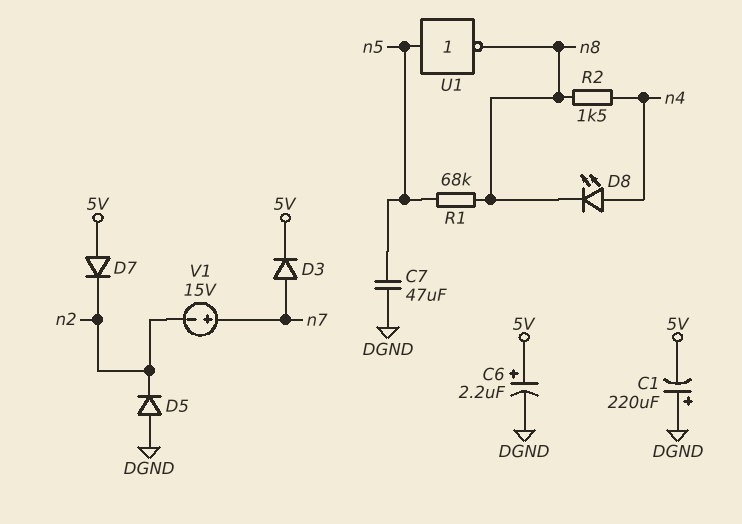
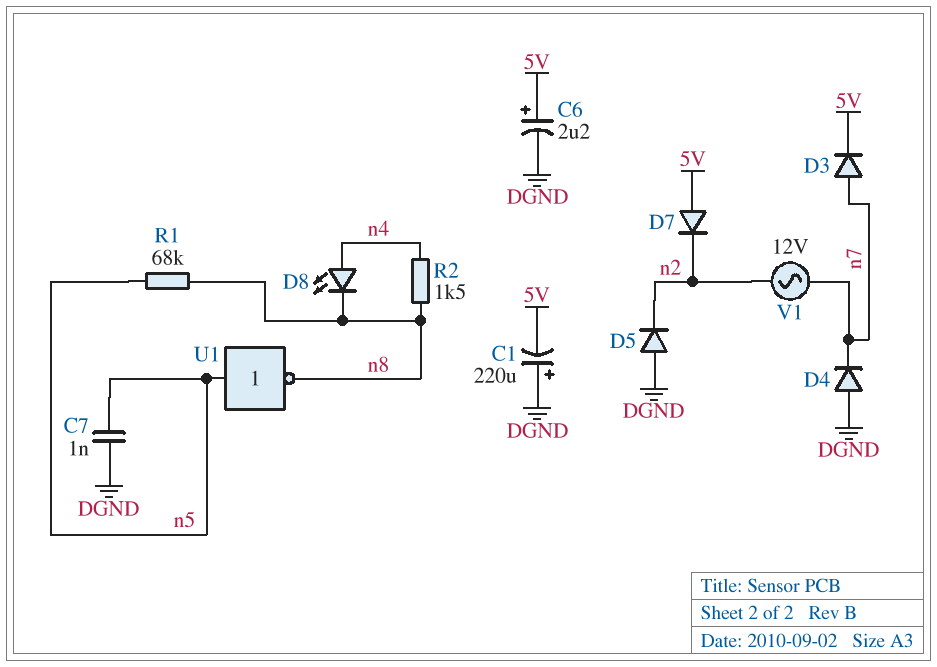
C7: 47uF (DGND, n5) -> 1nF (DGND, n5)
D4: none -> diode (A DGND, K n7)
V1: 15V (plus n7, minus n2) -> AC 12V (n2, n7)

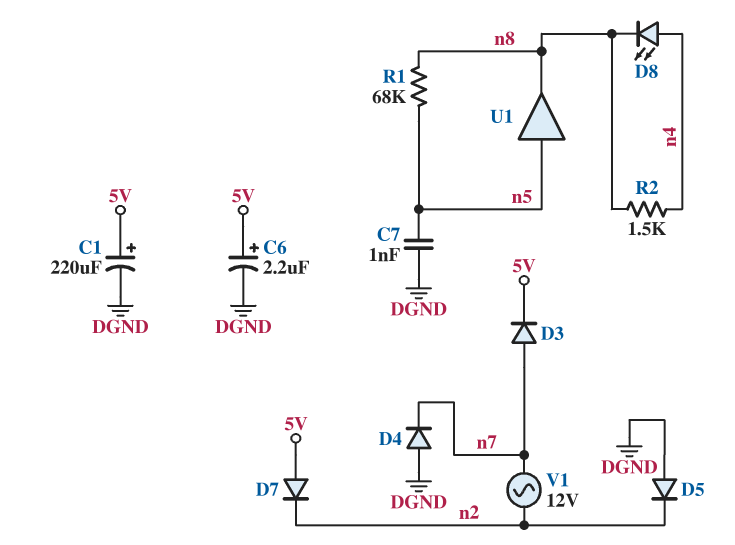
C1: 220uF (plus DGND, minus 5V) -> 220uF (plus 5V, minus DGND)
U1: NOT (in n5, out n8) -> buffer (in n5, out n8)

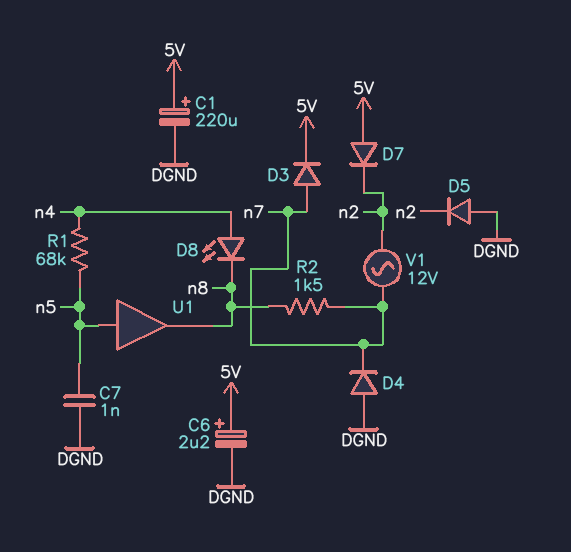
R1: 68k (n5, n8) -> 68k (n4, n5)
R2: 1.5k (n4, n8) -> 1.5k (n7, n8)

